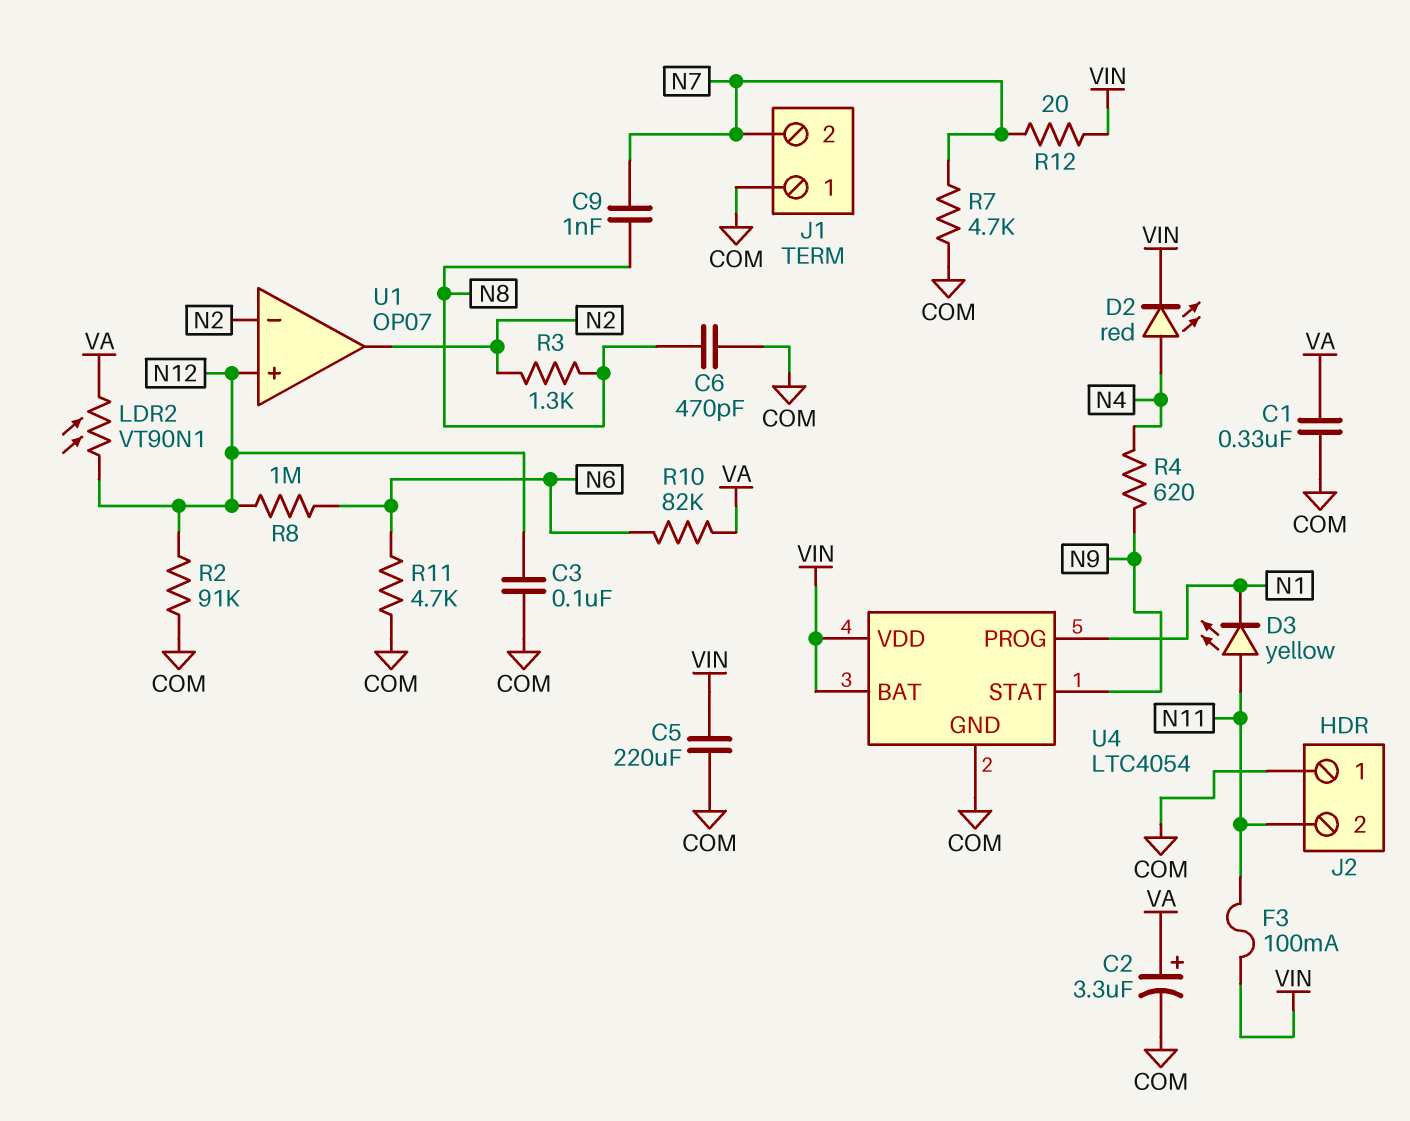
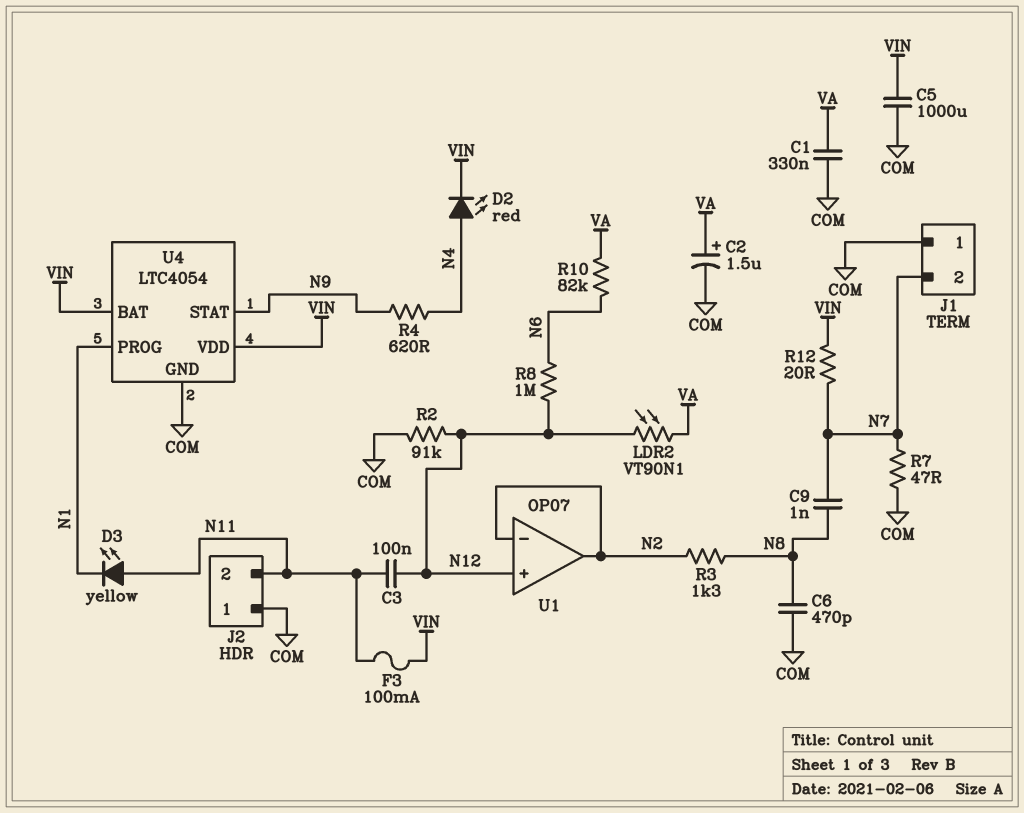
C2: 3.3uF (plus VA, minus COM) -> 1.5uF (plus VA, minus COM)
C3: 100nF (COM, N12) -> 100nF (N11, N12)
C5: 220uF (COM, VIN) -> 1000uF (COM, VIN)
R7: 4.7k (COM, N7) -> 47 (COM, N7)
R11: 4.7k (COM, N6) -> none

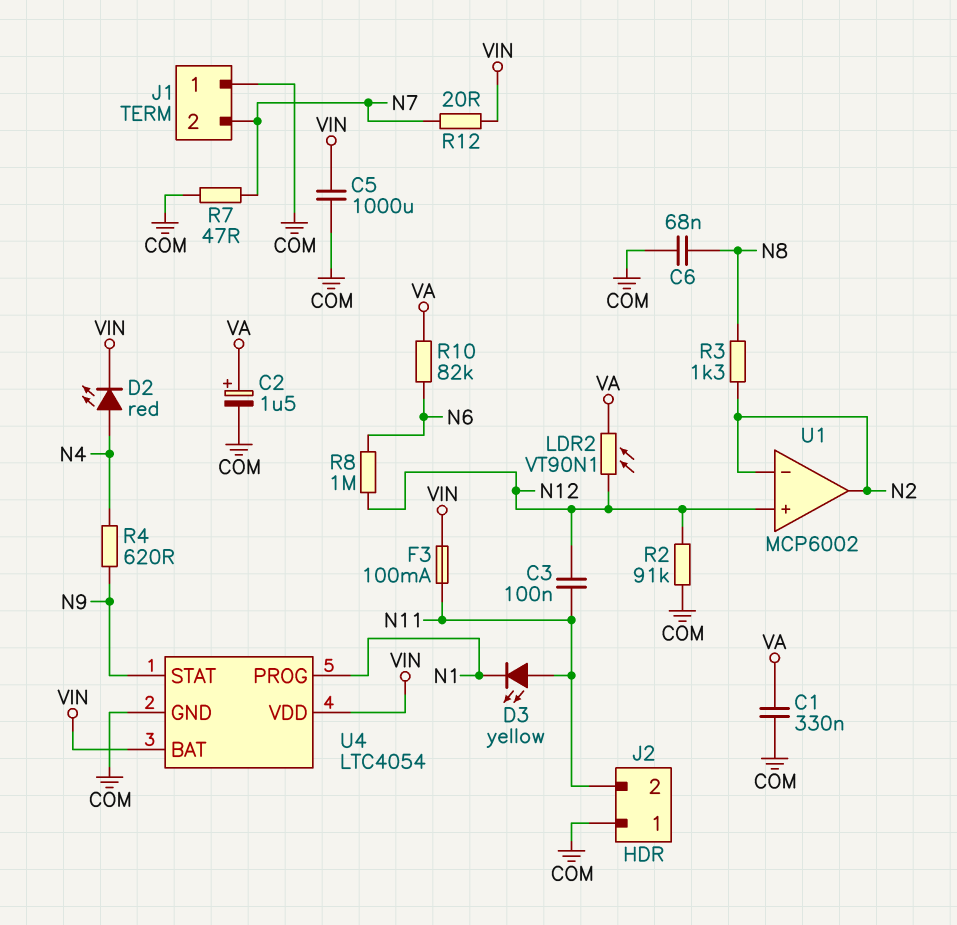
C6: 470pF (COM, N8) -> 68nF (COM, N8)
C9: 1nF (N7, N8) -> none
U1: OP07 -> MCP6002

